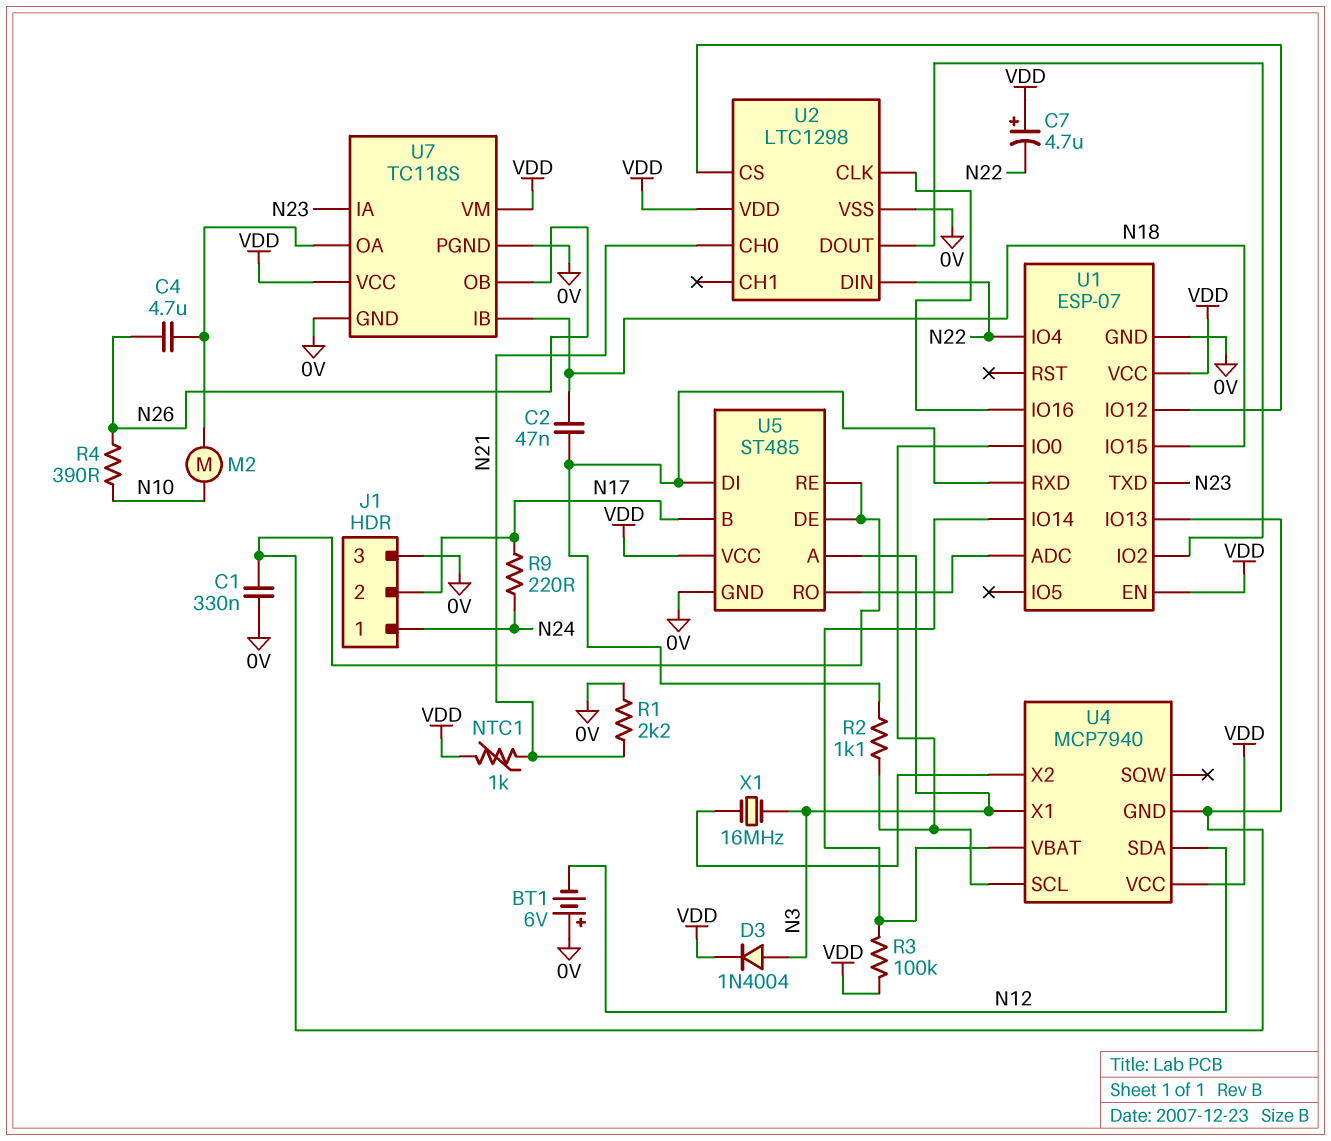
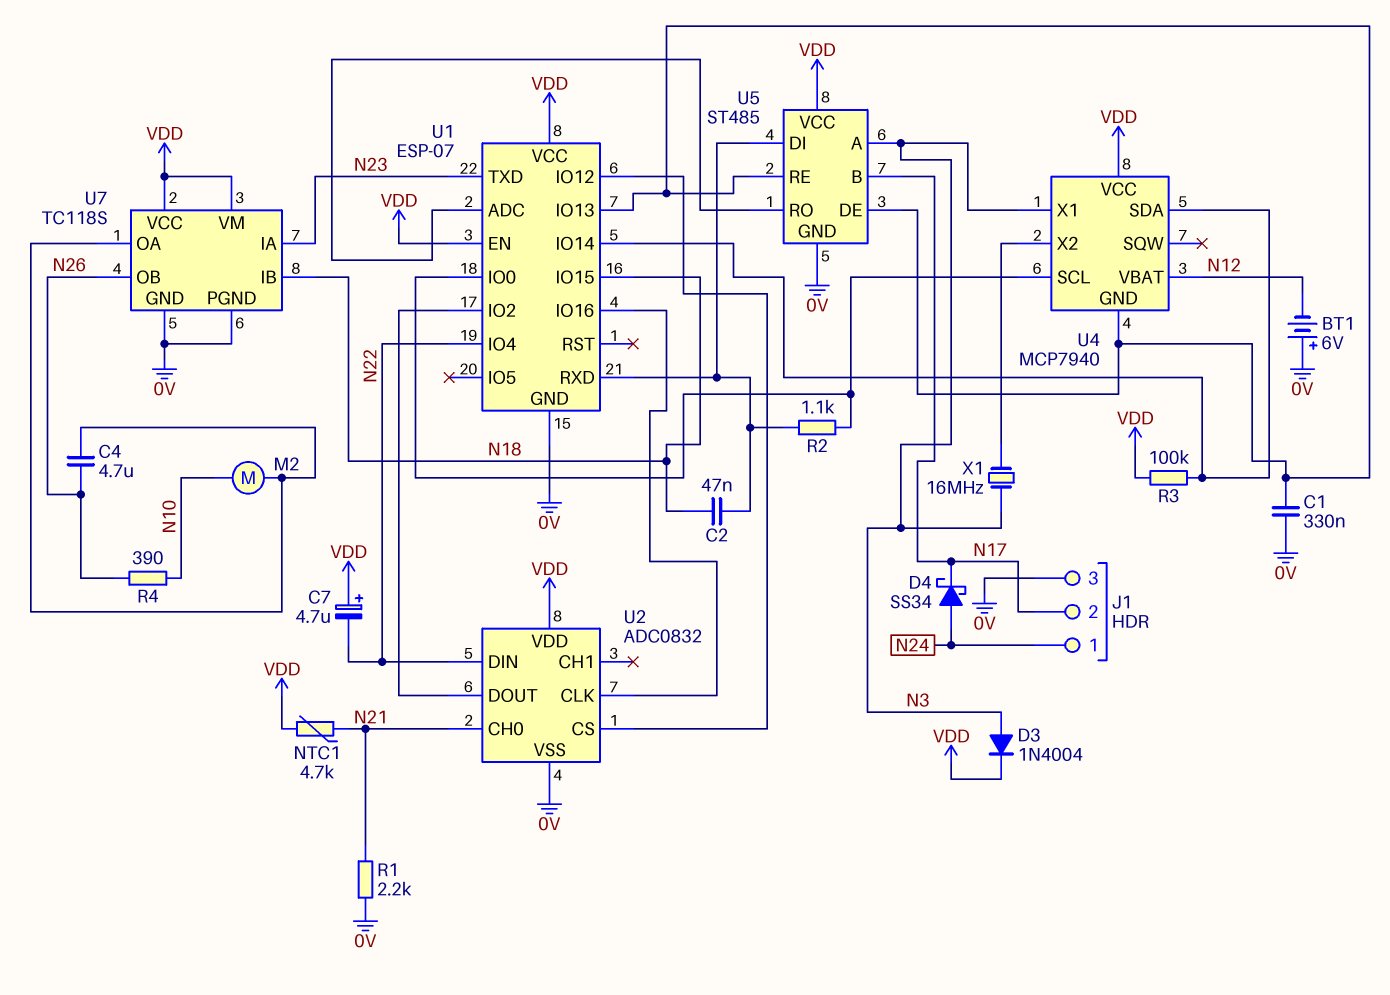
D4: none -> schottky SS34 (A N24, K N17)
NTC1: 1k (N21, VDD) -> 4.7k (N21, VDD)
R9: 220 (N17, N24) -> none
U2: LTC1298 -> ADC0832
U4 pin SDA: N12 -> U1/IO14
U4 pin VBAT: U1/IO14 -> N12

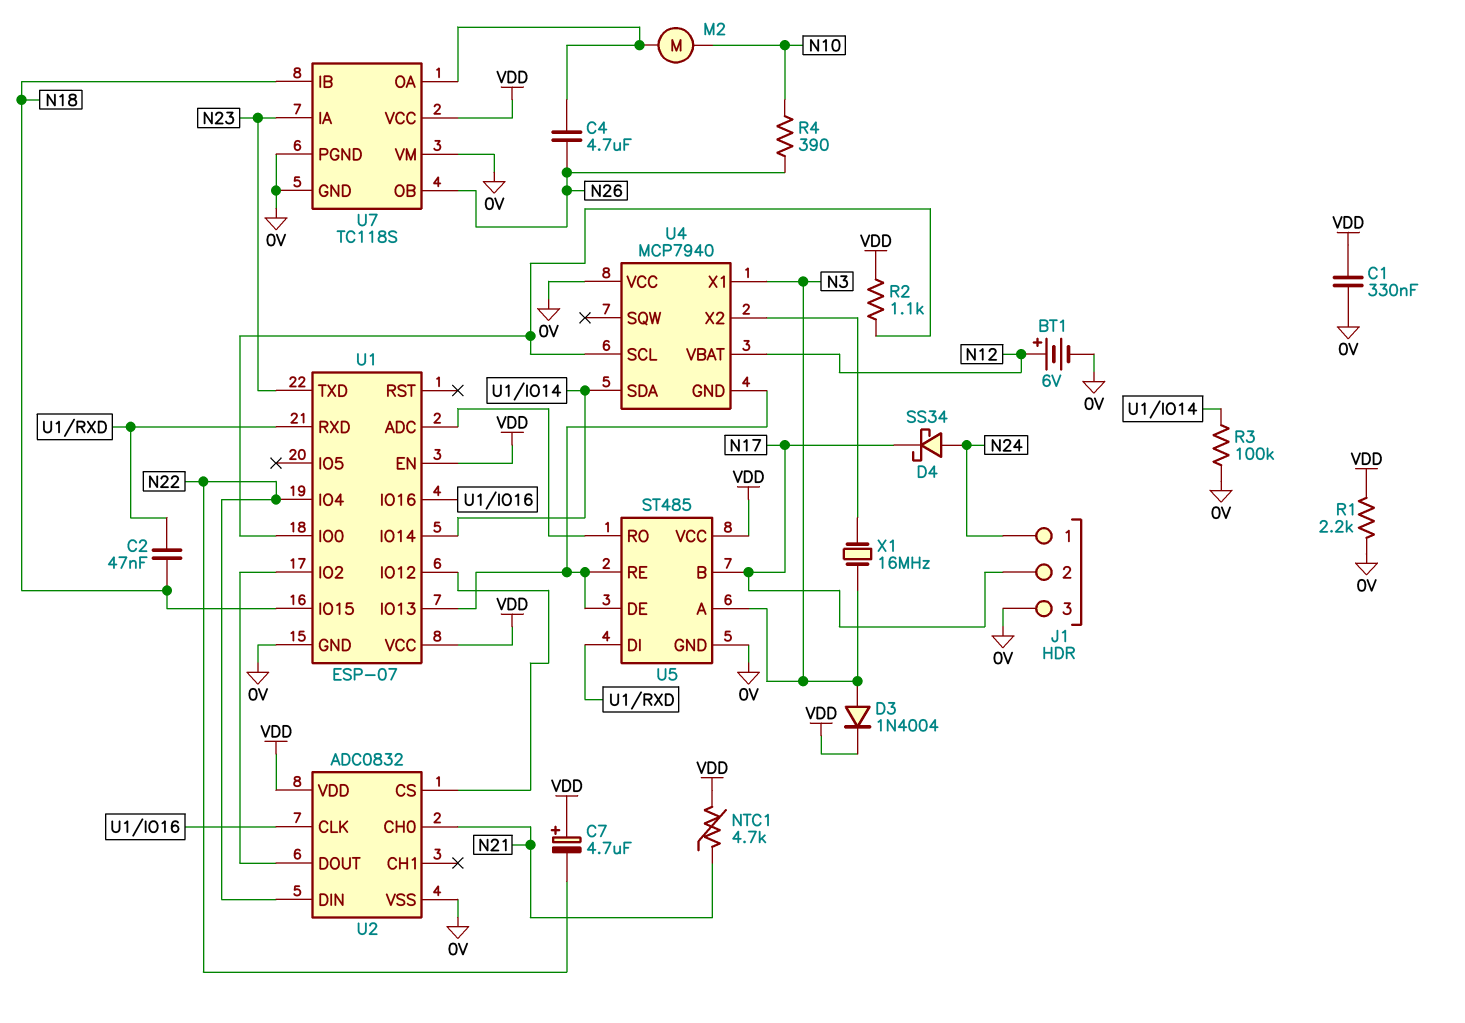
BT1: 6V (plus 0V, minus N12) -> 6V (plus N12, minus 0V)
C1: 330nF (0V, U1/IO13) -> 330nF (0V, VDD)
R1: 2.2k (0V, N21) -> 2.2k (0V, VDD)
R2: 1.1k (U1/IO0, U1/RXD) -> 1.1k (U1/IO0, VDD)
R3: 100k (U1/IO14, VDD) -> 100k (0V, U1/IO14)
U4 pin VCC: VDD -> 0V
U7 pin VM: VDD -> 0V

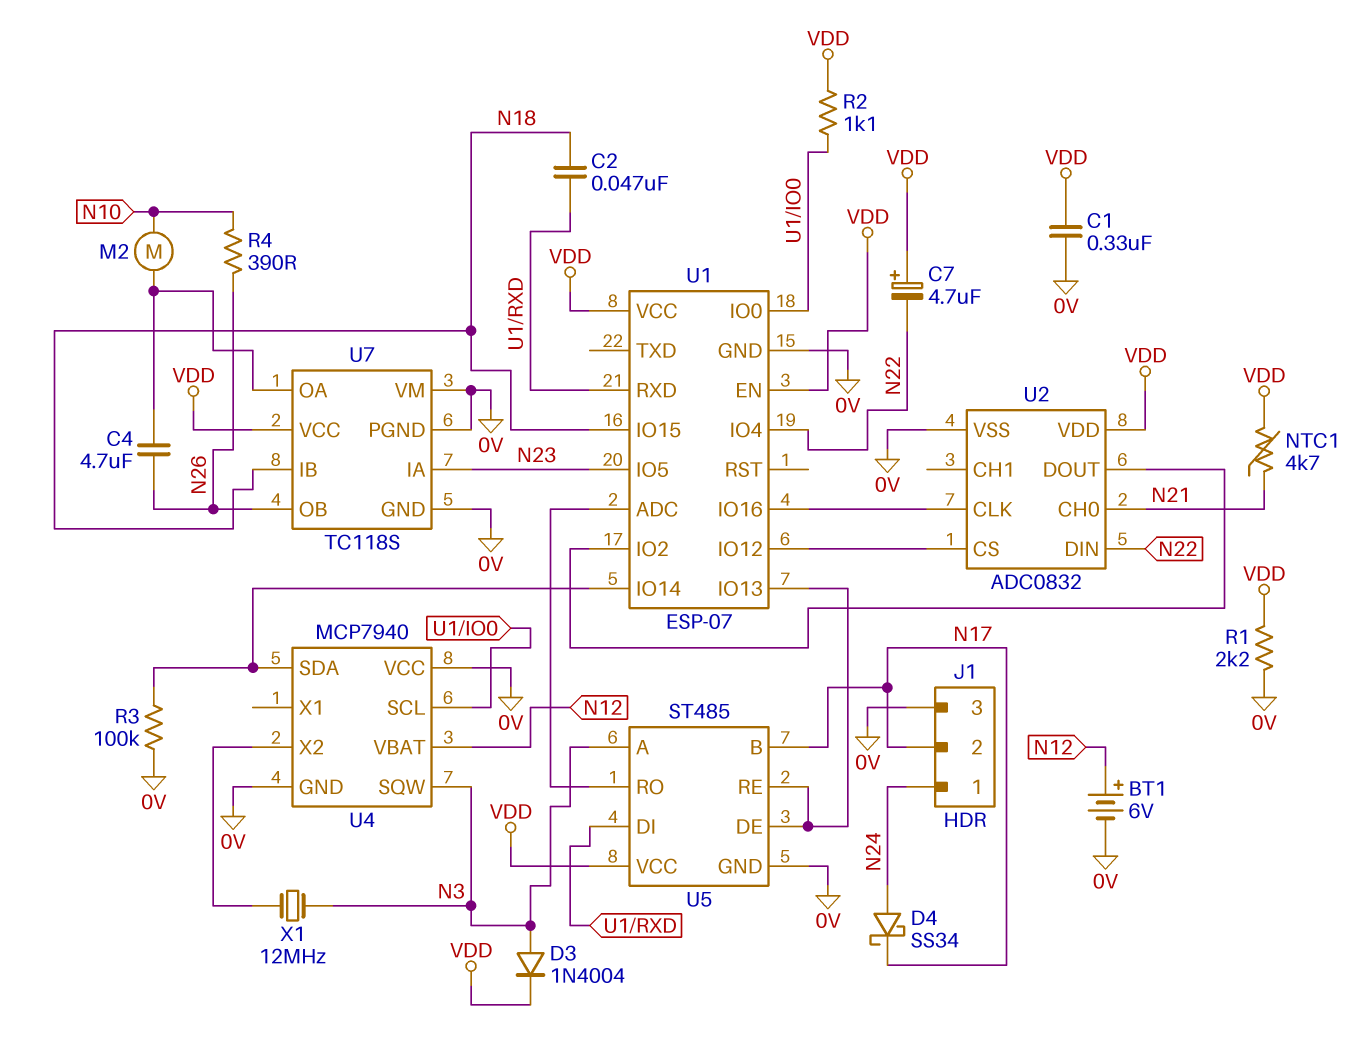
U1 pin IO5: none -> N23
U1 pin TXD: N23 -> none
U4 pin GND: U1/IO13 -> 0V
U4 pin SQW: none -> N3
U4 pin X1: N3 -> none
X1: 16MHz (N3, U4/X2) -> 12MHz (N3, U4/X2)

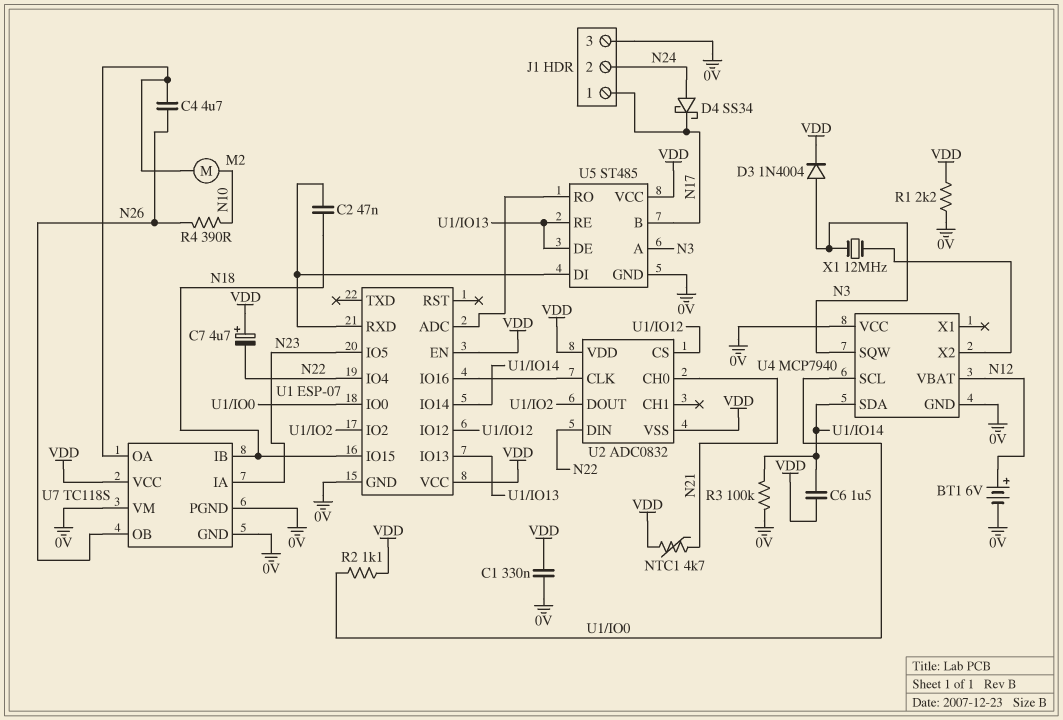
C6: none -> 1.5uF (U1/IO14, VDD)
J1 pin 1: N24 -> N17
J1 pin 2: N17 -> N24
U2 pin VSS: 0V -> VDD

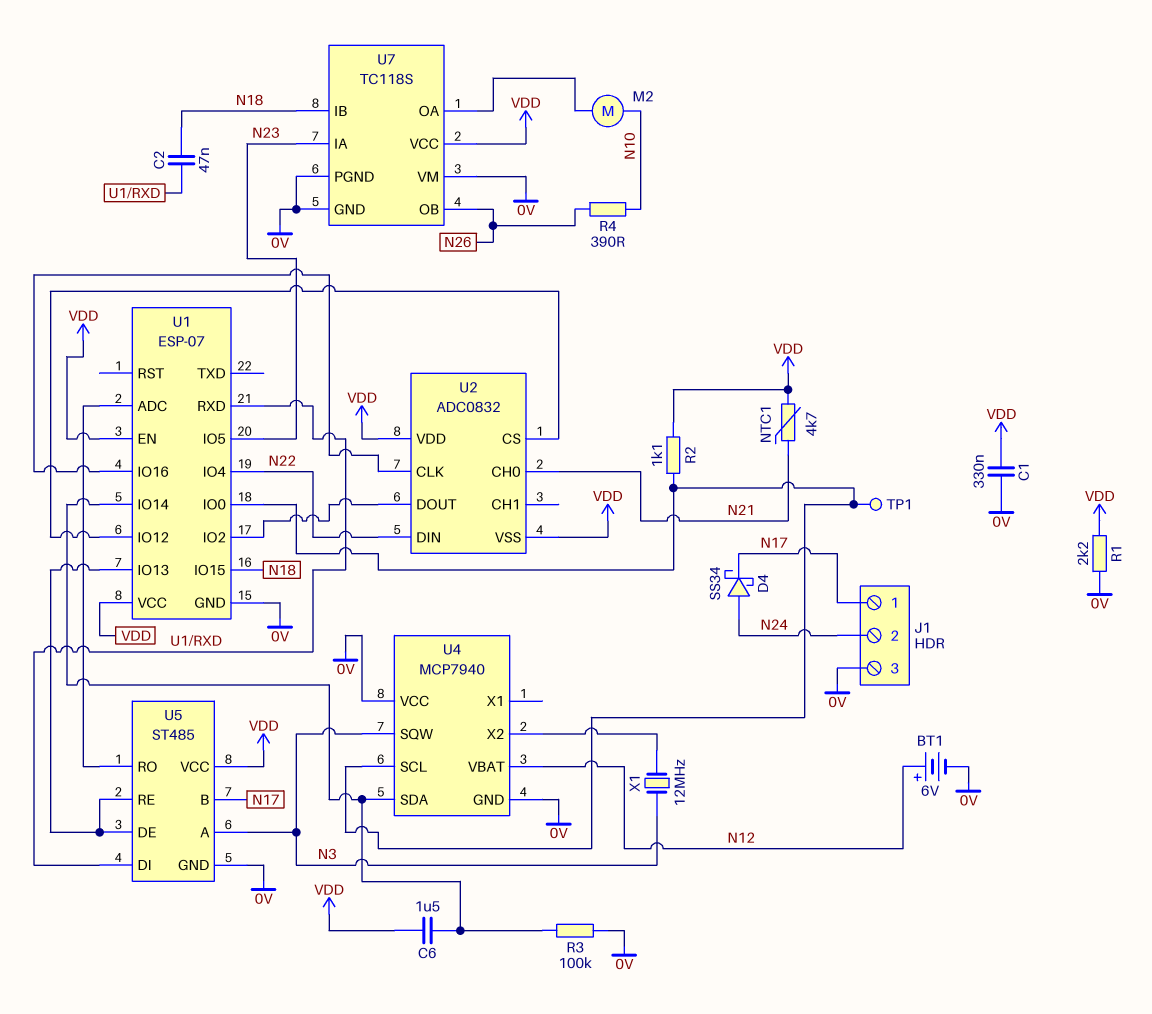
C4: 4.7uF (N26, U7/OA) -> none
C7: 4.7uF (plus VDD, minus N22) -> none
D3: diode 1N4004 (A N3, K VDD) -> none
TP1: none -> test point (U1/IO0)

